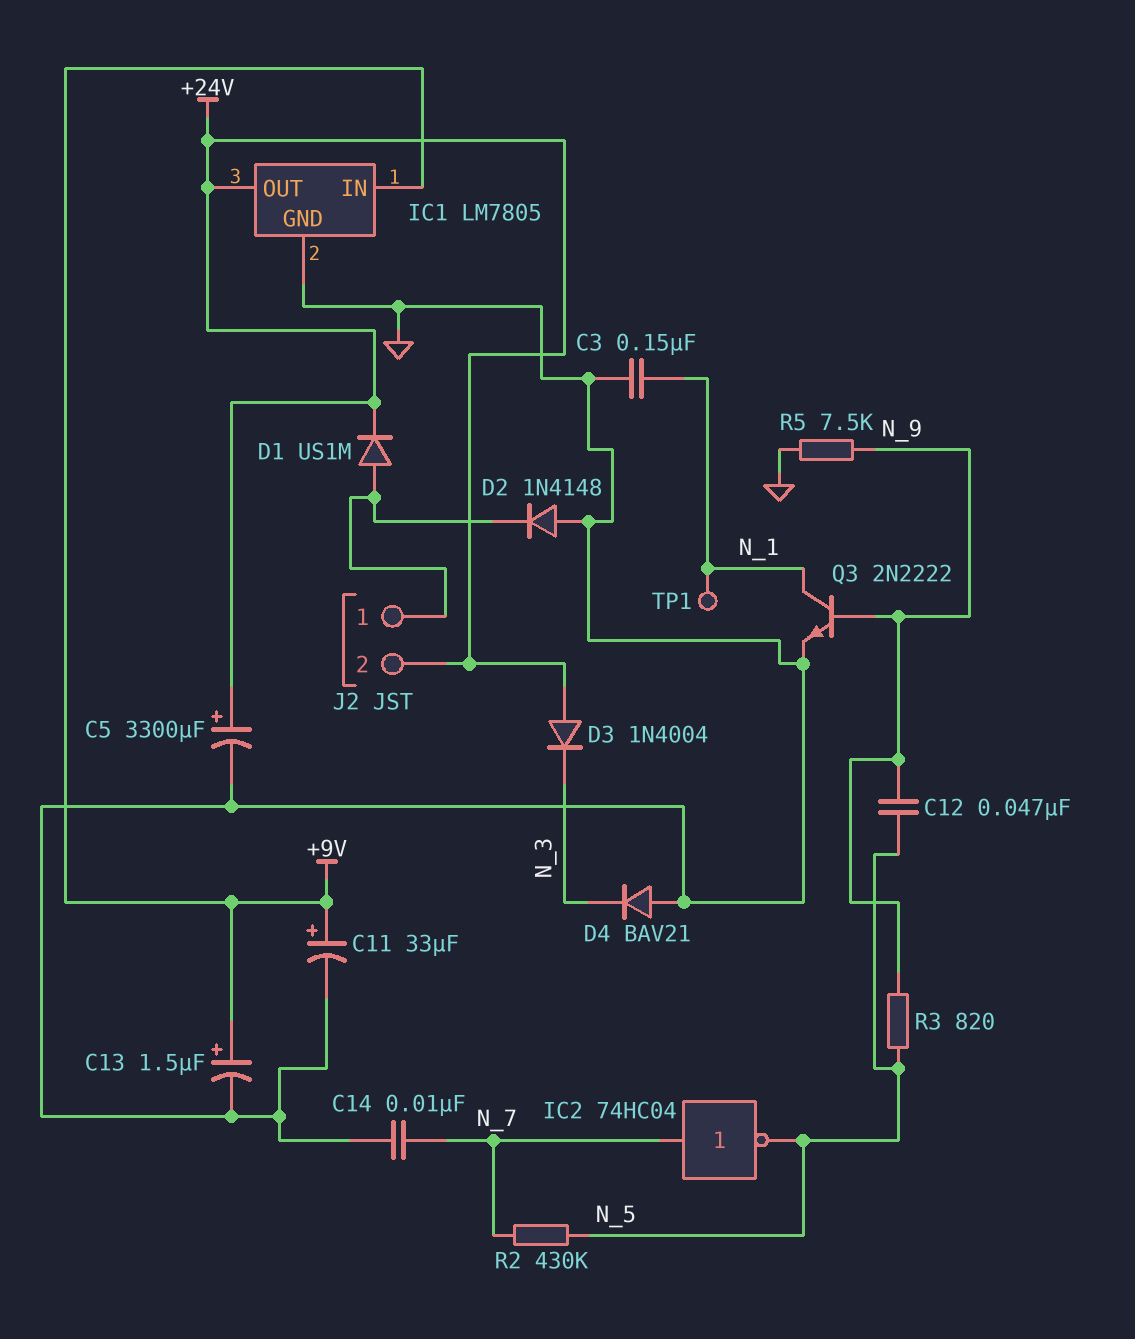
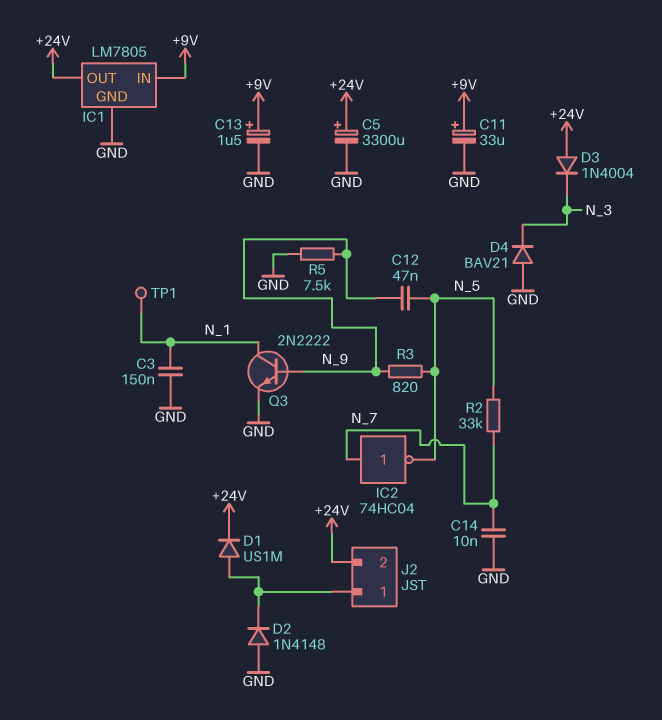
R2: 430k (N_5, N_7) -> 33k (N_5, N_7)

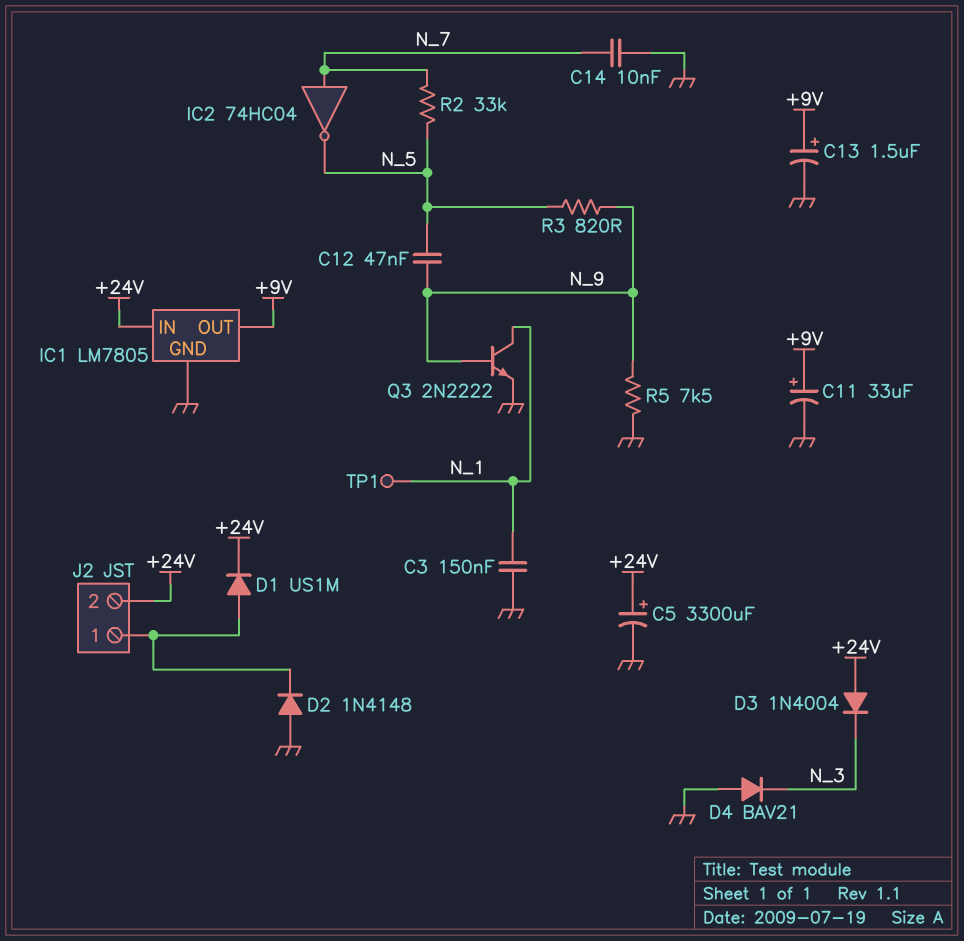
IC1 pin IN: +9V -> +24V
IC1 pin OUT: +24V -> +9V

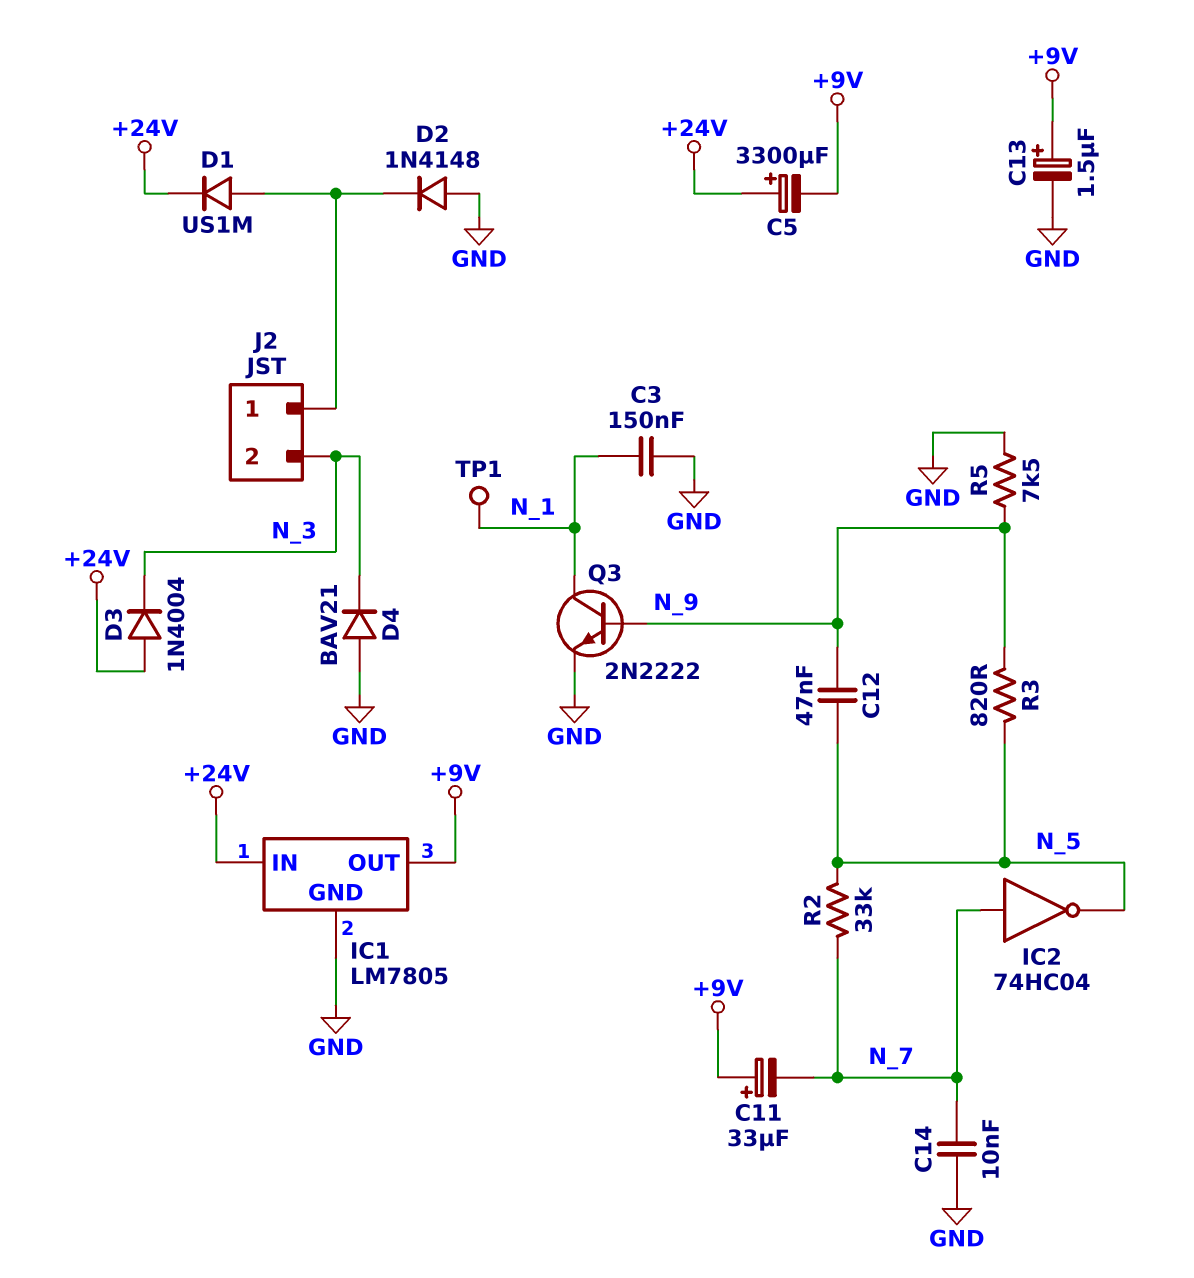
C5: 3300uF (plus +24V, minus GND) -> 3300uF (plus +24V, minus +9V)
C11: 33uF (plus +9V, minus GND) -> 33uF (plus +9V, minus N_7)
J2 pin 2: +24V -> N_3

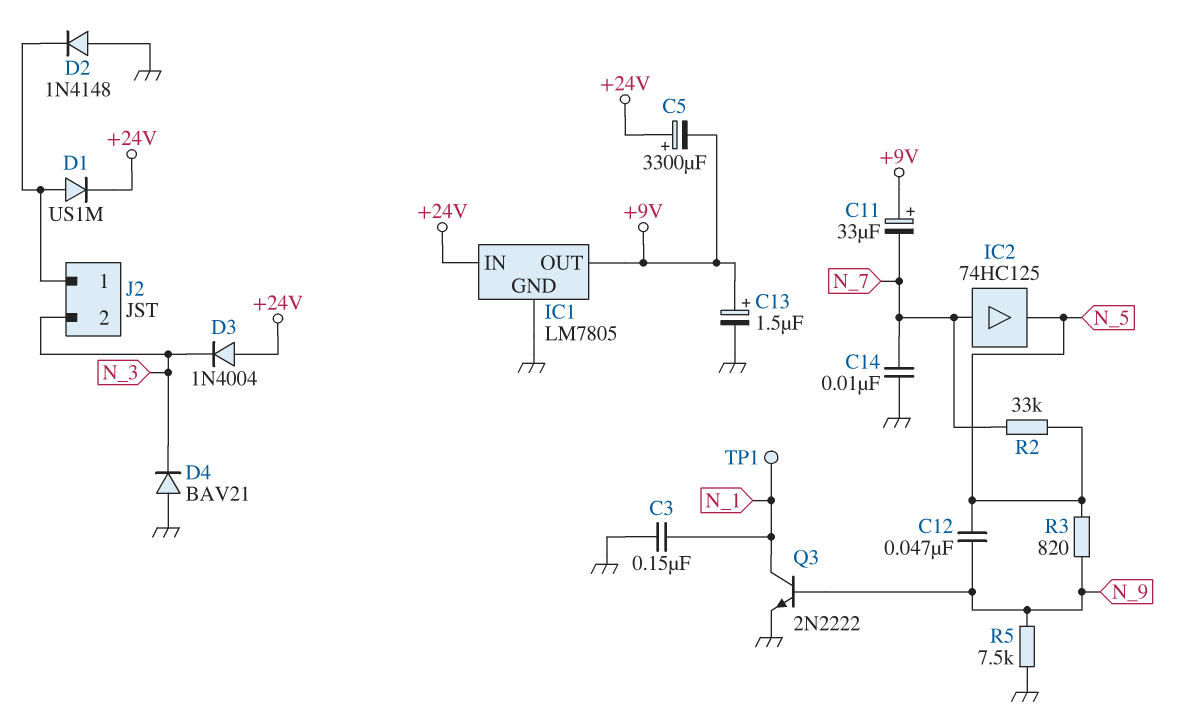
IC2: NOT 74HC04 (in N_7, out N_5) -> buffer 74HC125 (in N_7, out N_5)

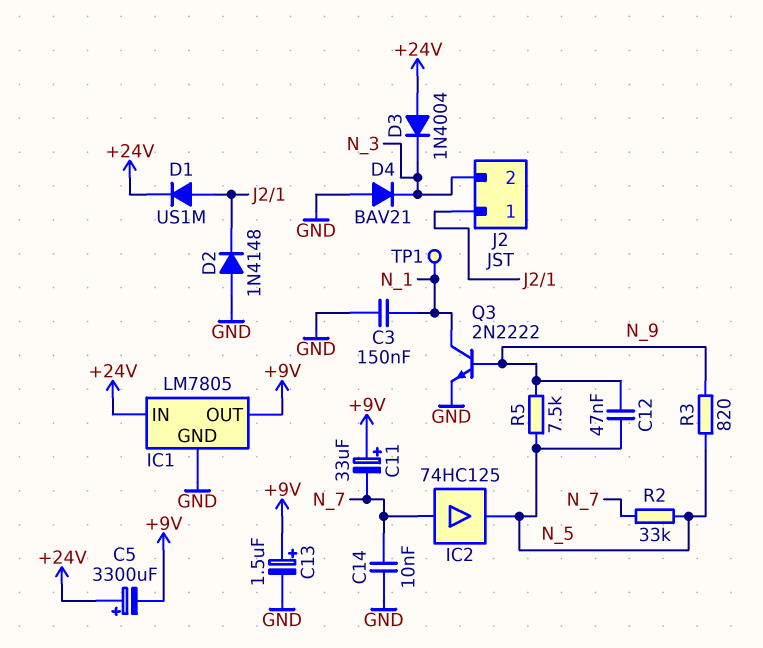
R5: 7.5k (GND, N_9) -> 7.5k (N_5, N_9)

